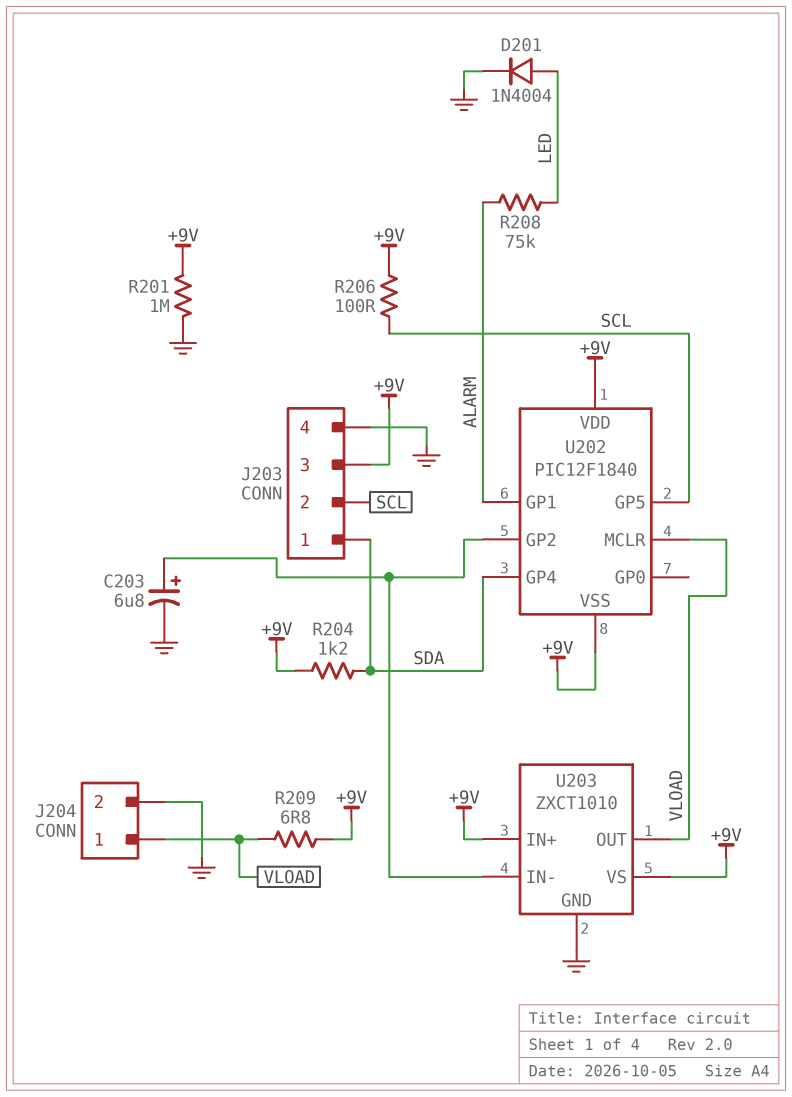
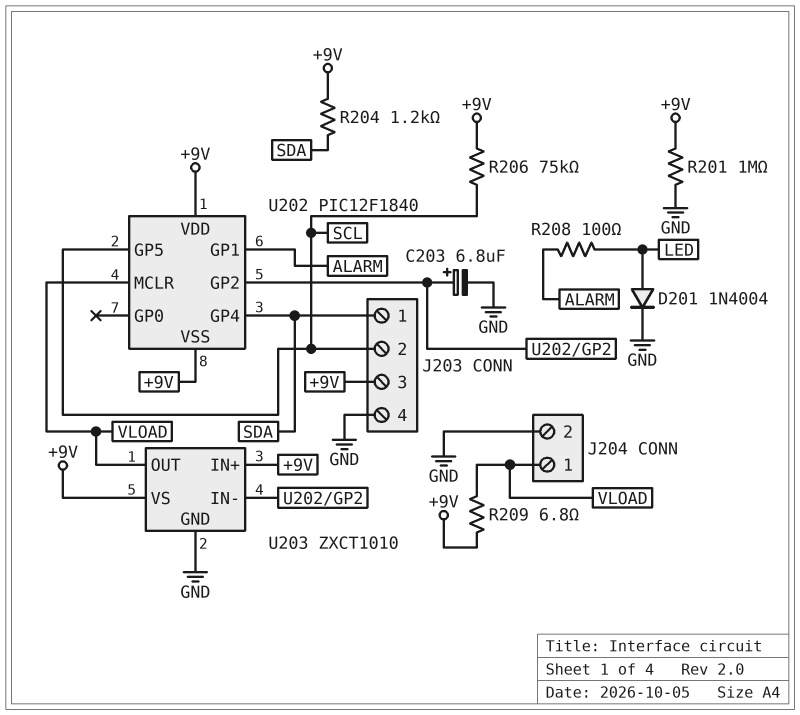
R206: 100 (+9V, SCL) -> 75k (+9V, SCL)
R208: 75k (ALARM, LED) -> 100 (ALARM, LED)

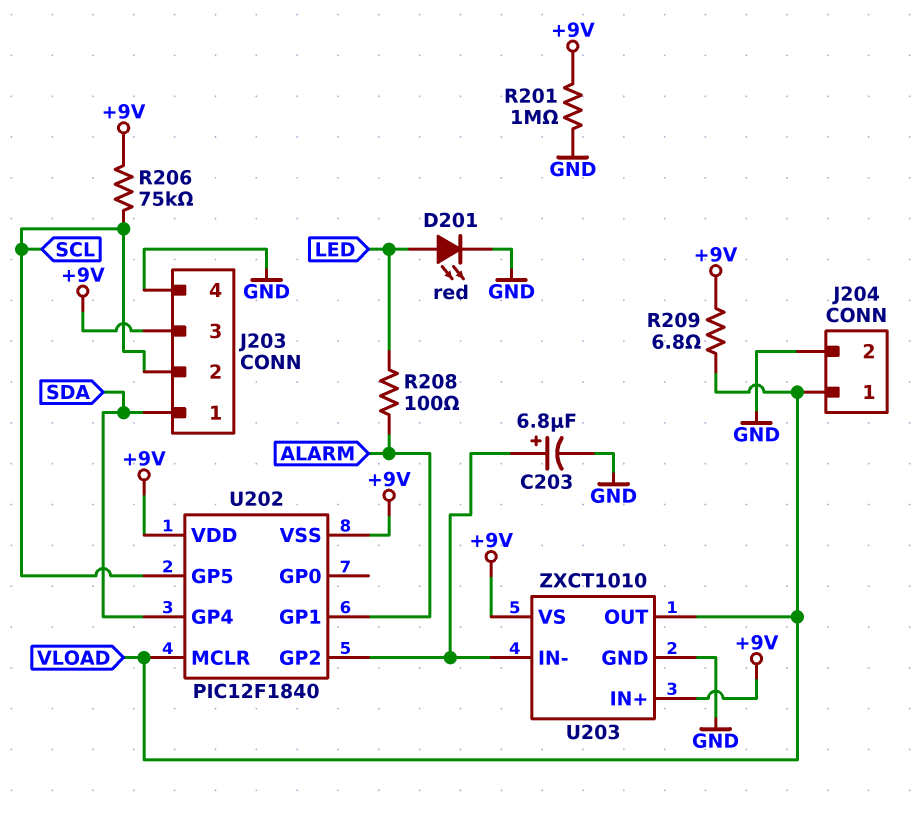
D201: diode 1N4004 (A LED, K GND) -> LED red (A LED, K GND)
R204: 1.2k (+9V, SDA) -> none

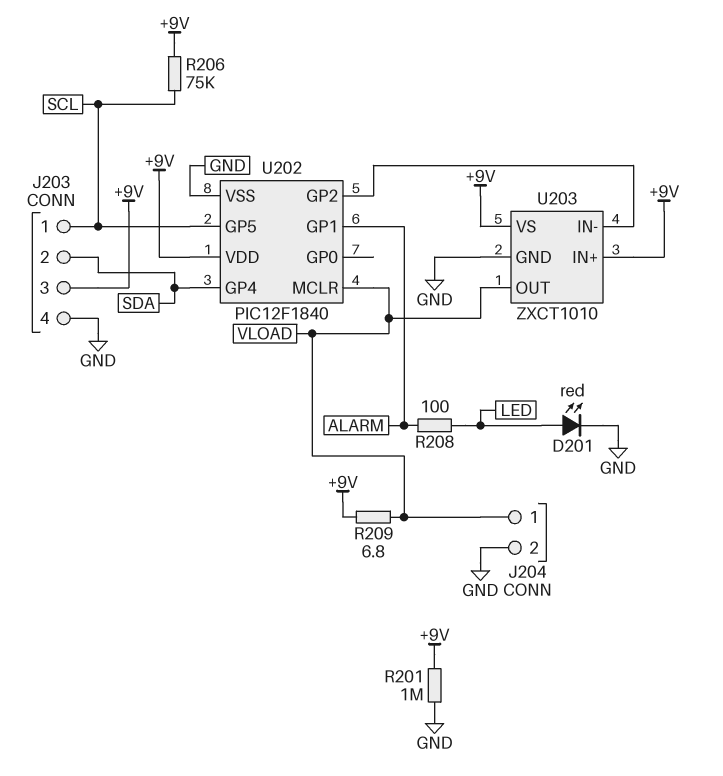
C203: 6.8uF (plus U202/GP2, minus GND) -> none
J203 pin 1: SDA -> SCL
J203 pin 2: SCL -> SDA
U202 pin VSS: +9V -> GND

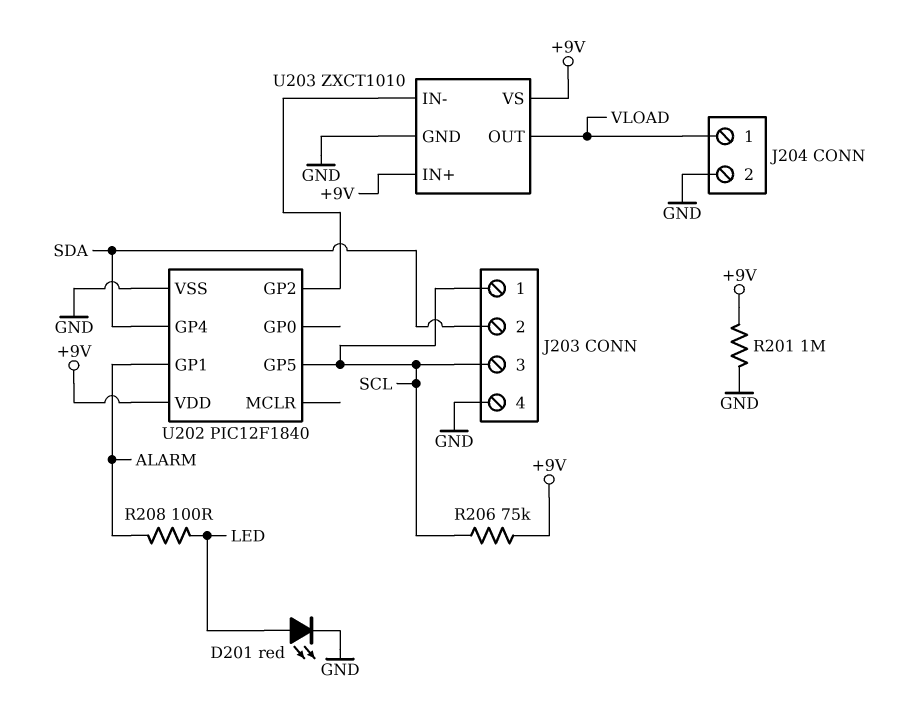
J203 pin 3: +9V -> SCL
R209: 6.8 (+9V, VLOAD) -> none
U202 pin MCLR: VLOAD -> none

